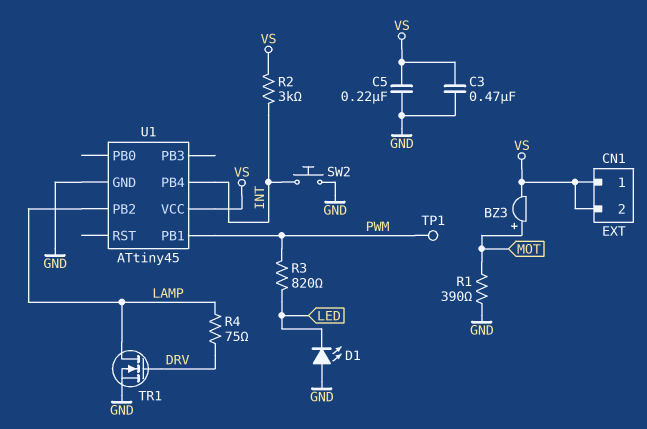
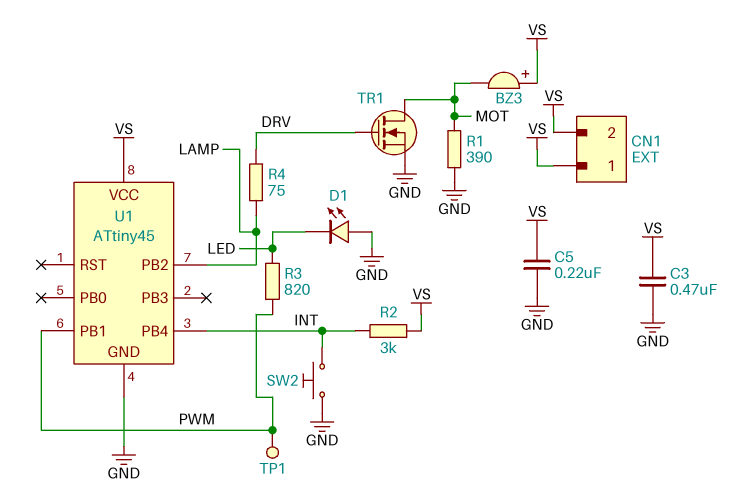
BZ3: buzzer (plus MOT, minus VS) -> buzzer (plus VS, minus MOT)
TR1: NMOS (G DRV, D LAMP, S GND) -> NMOS (G DRV, D MOT, S GND)

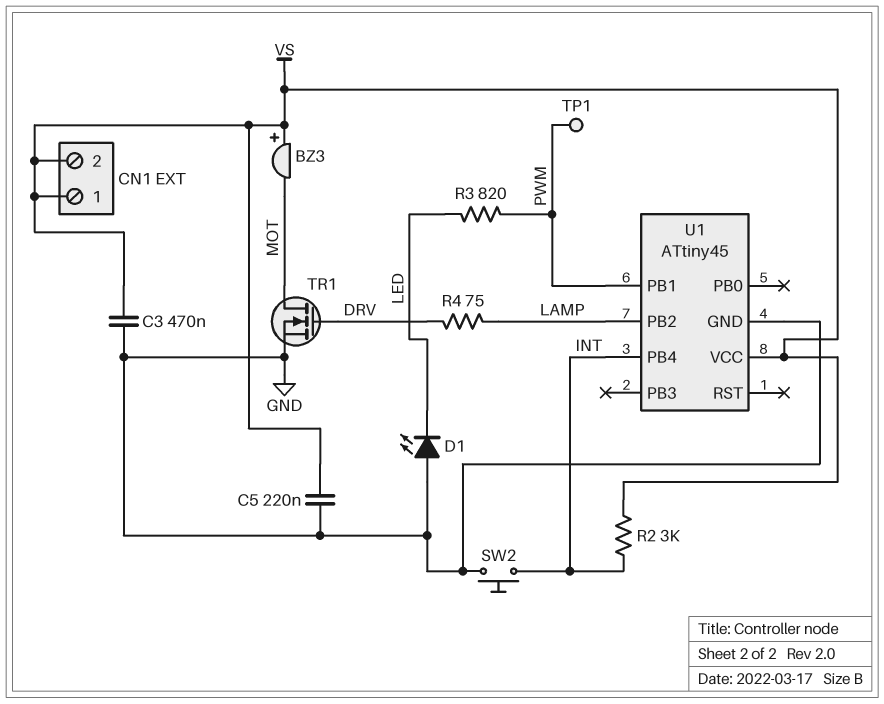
R1: 390 (GND, MOT) -> none

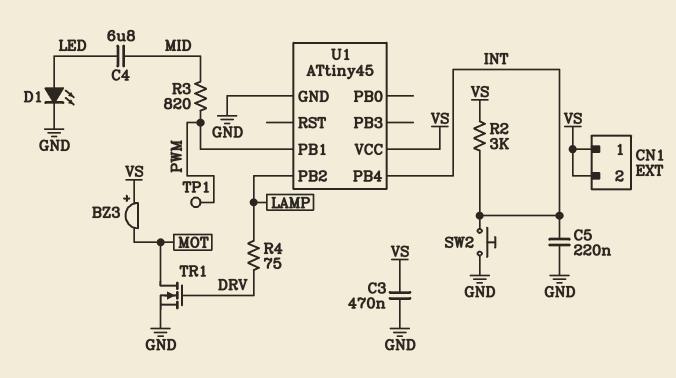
C4: none -> 6.8uF (LED, MID)
C5: 220nF (GND, VS) -> 220nF (GND, INT)
D1: LED (A GND, K LED) -> LED (A LED, K GND)
R3: 820 (LED, PWM) -> 820 (MID, PWM)

